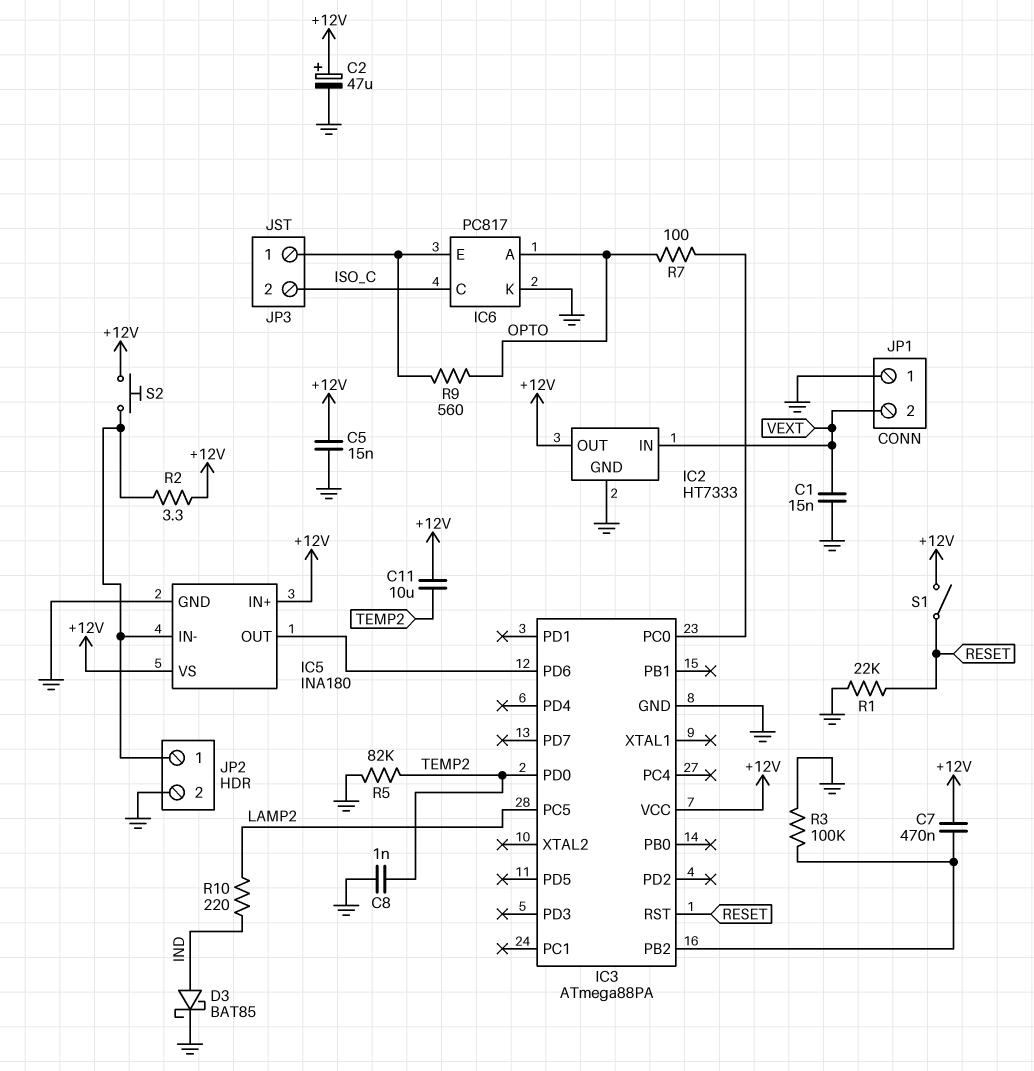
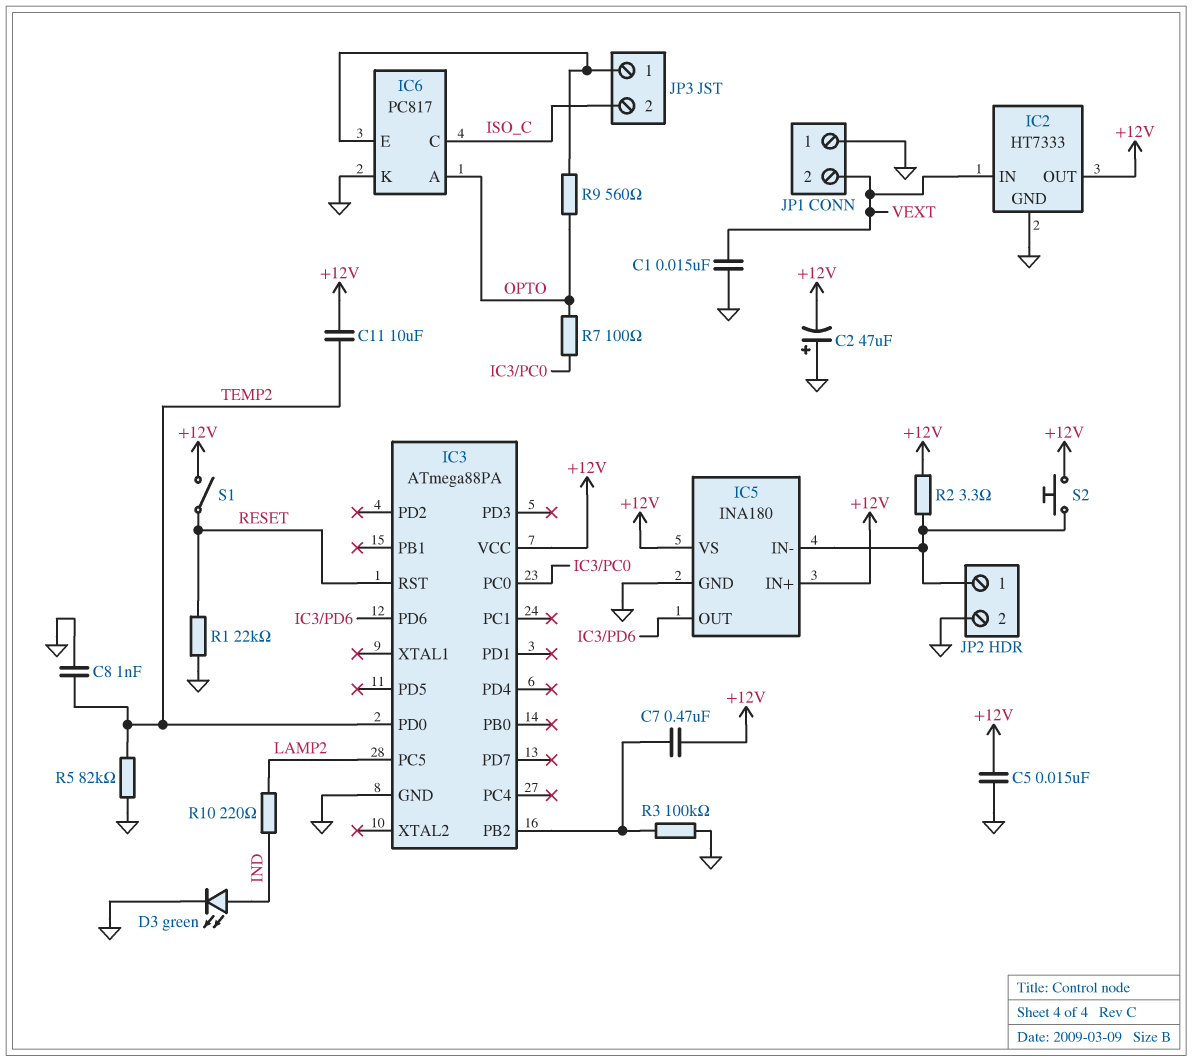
C2: 47uF (plus +12V, minus GND) -> 47uF (plus GND, minus +12V)
D3: schottky BAT85 (A IND, K GND) -> LED green (A IND, K GND)

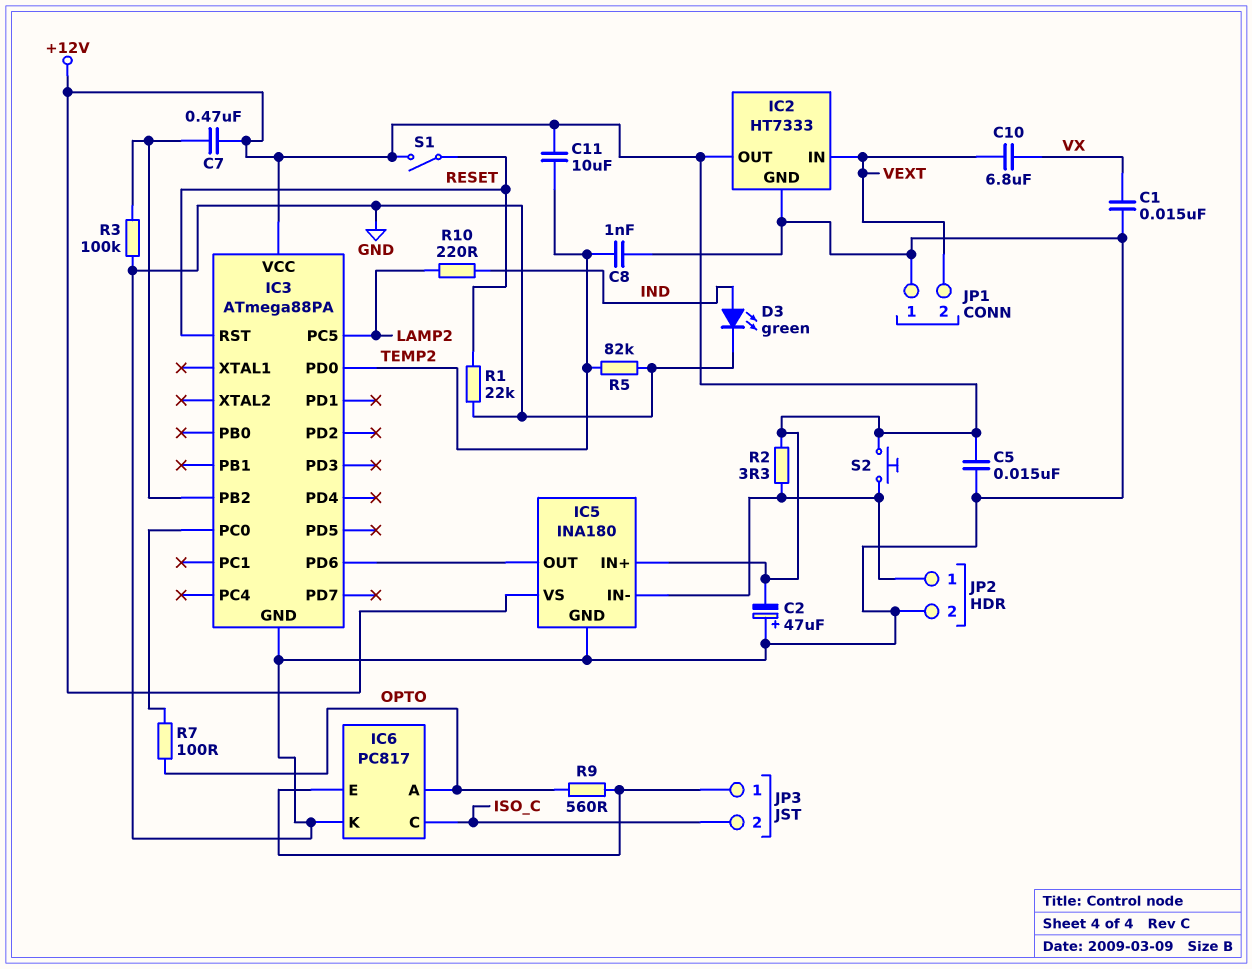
C1: 15nF (GND, VEXT) -> 15nF (GND, VX)
C10: none -> 6.8uF (VEXT, VX)

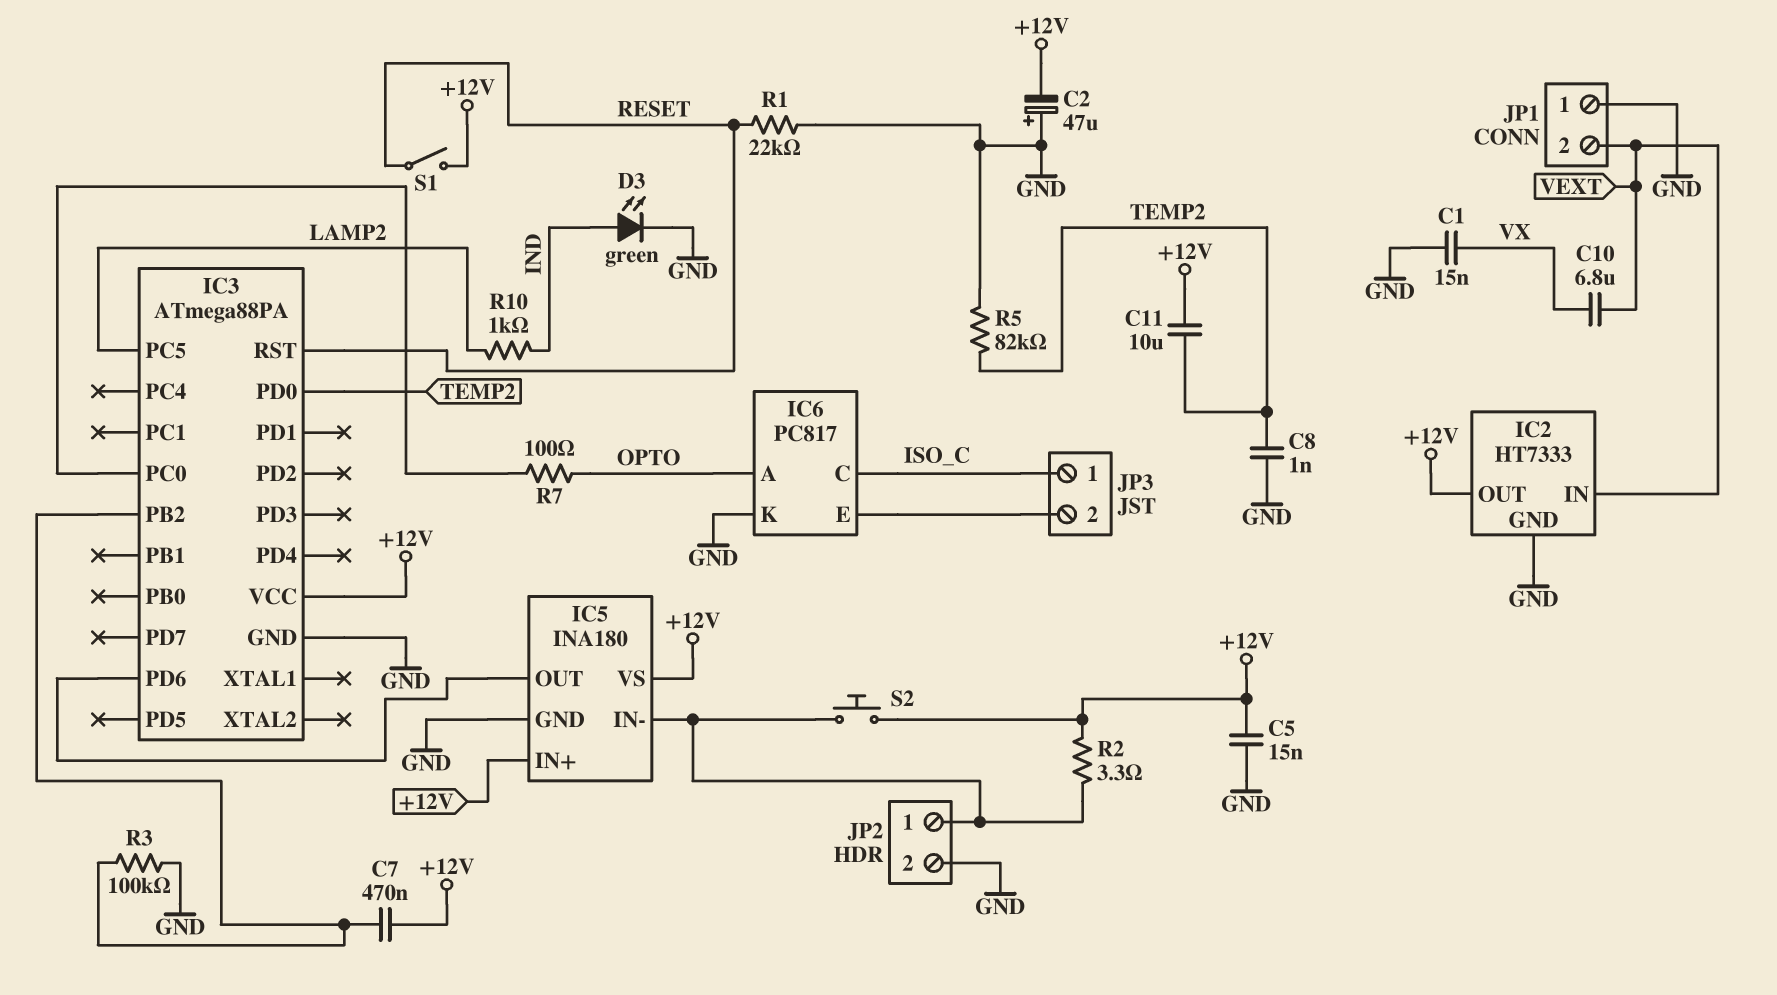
JP3 pin 1: IC6/E -> ISO_C
JP3 pin 2: ISO_C -> IC6/E
R9: 560 (IC6/E, OPTO) -> none
R10: 220 (IND, LAMP2) -> 1k (IND, LAMP2)

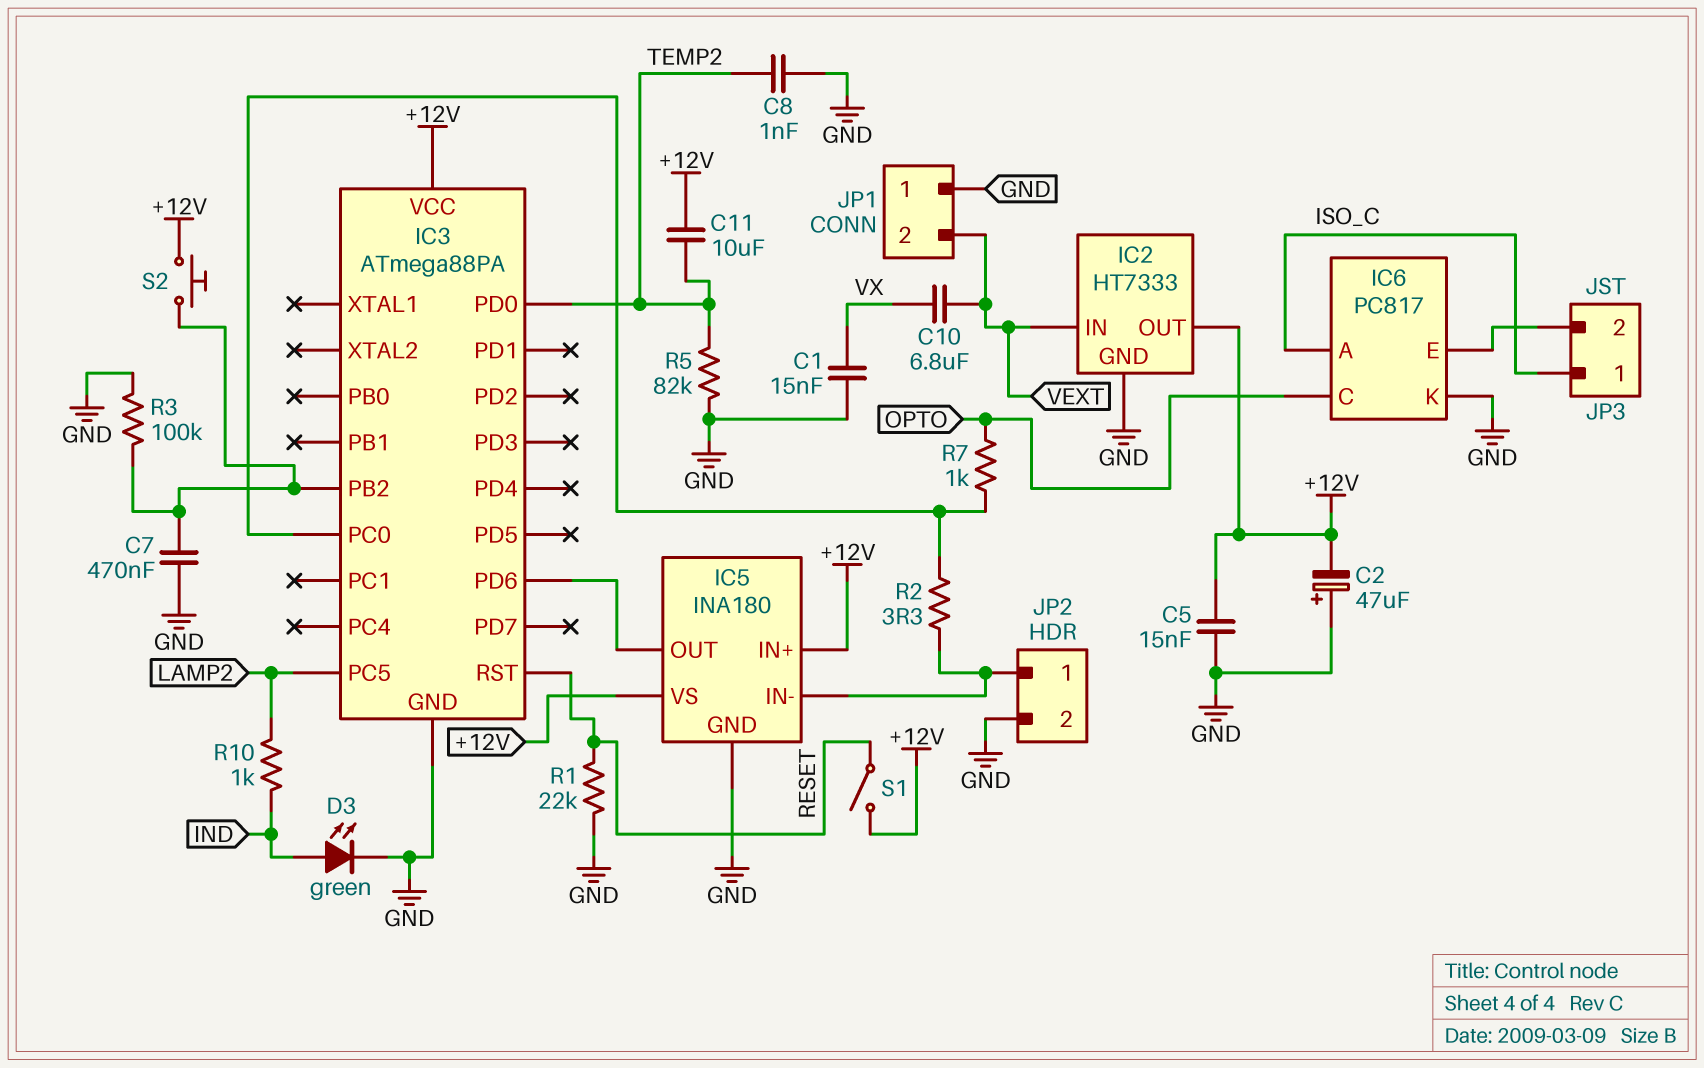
C7: 470nF (+12V, IC3/PB2) -> 470nF (GND, IC3/PB2)
IC6 pin A: OPTO -> ISO_C
IC6 pin C: ISO_C -> OPTO
R2: 3.3 (+12V, IC5/IN-) -> 3.3 (IC3/PC0, IC5/IN-)
R7: 100 (IC3/PC0, OPTO) -> 1k (IC3/PC0, OPTO)
S2: button (+12V, IC5/IN-) -> button (+12V, IC3/PB2)

